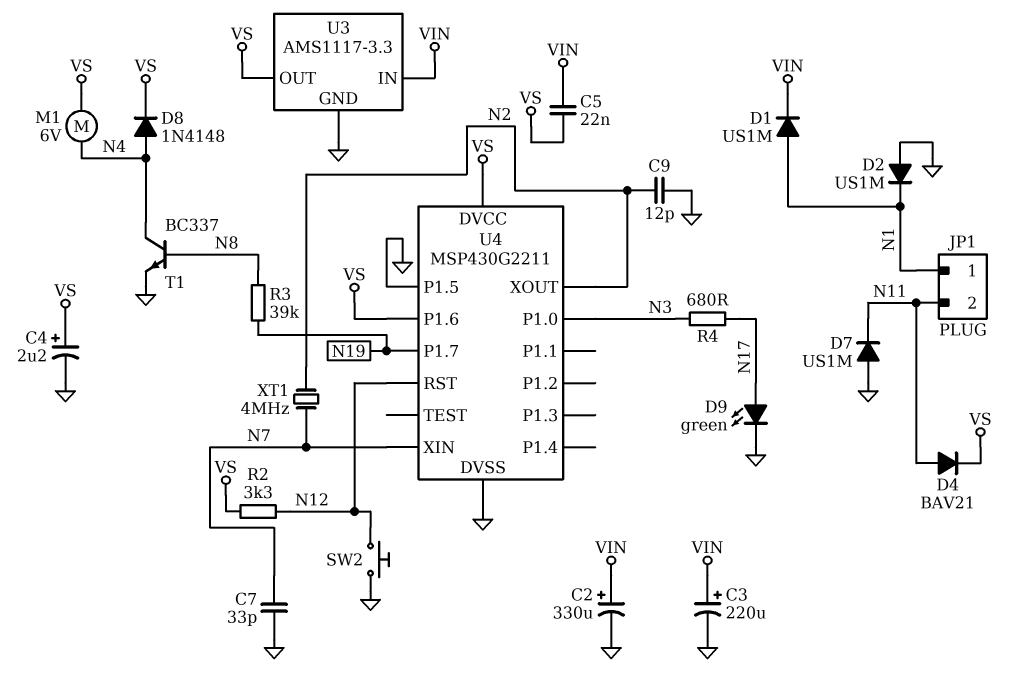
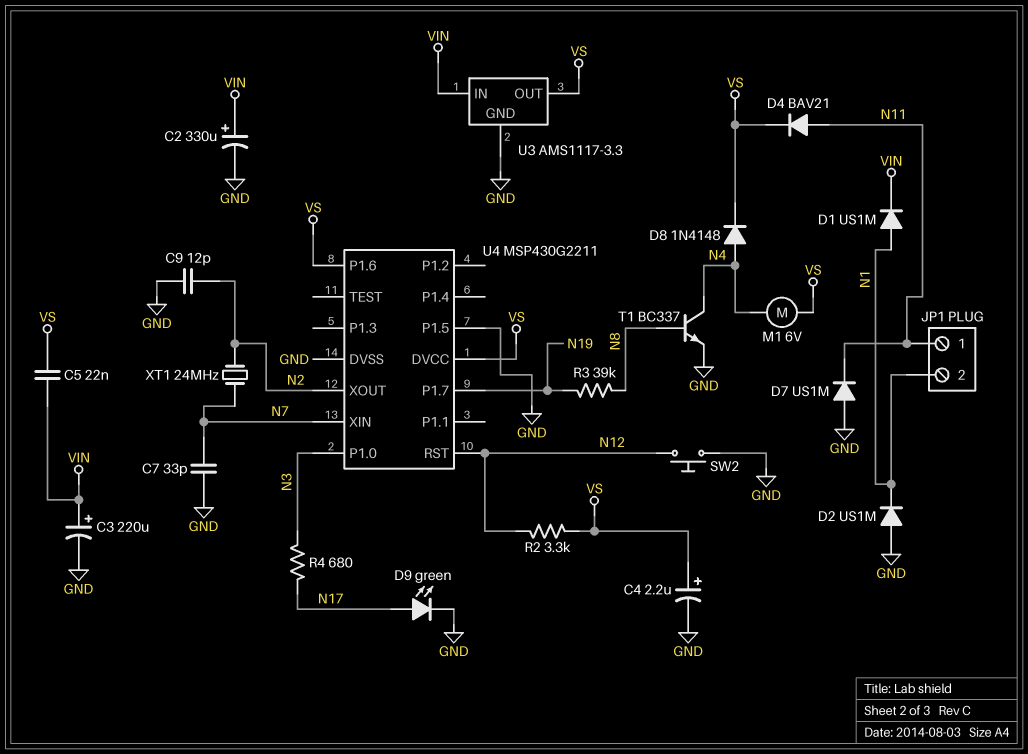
JP1 pin 1: N1 -> N11
JP1 pin 2: N11 -> N1
XT1: 4MHz (N2, N7) -> 24MHz (N2, N7)

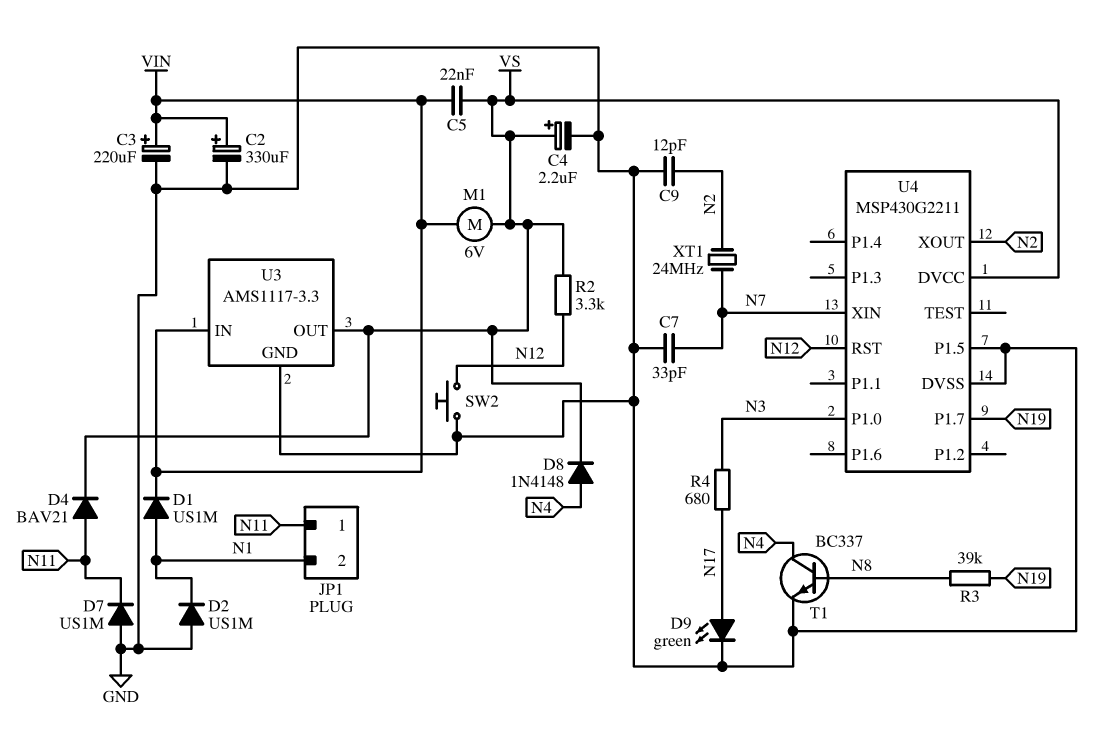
M1: motor 6V (N4, VS) -> motor 6V (VIN, VS)
U4 pin P1.6: VS -> none

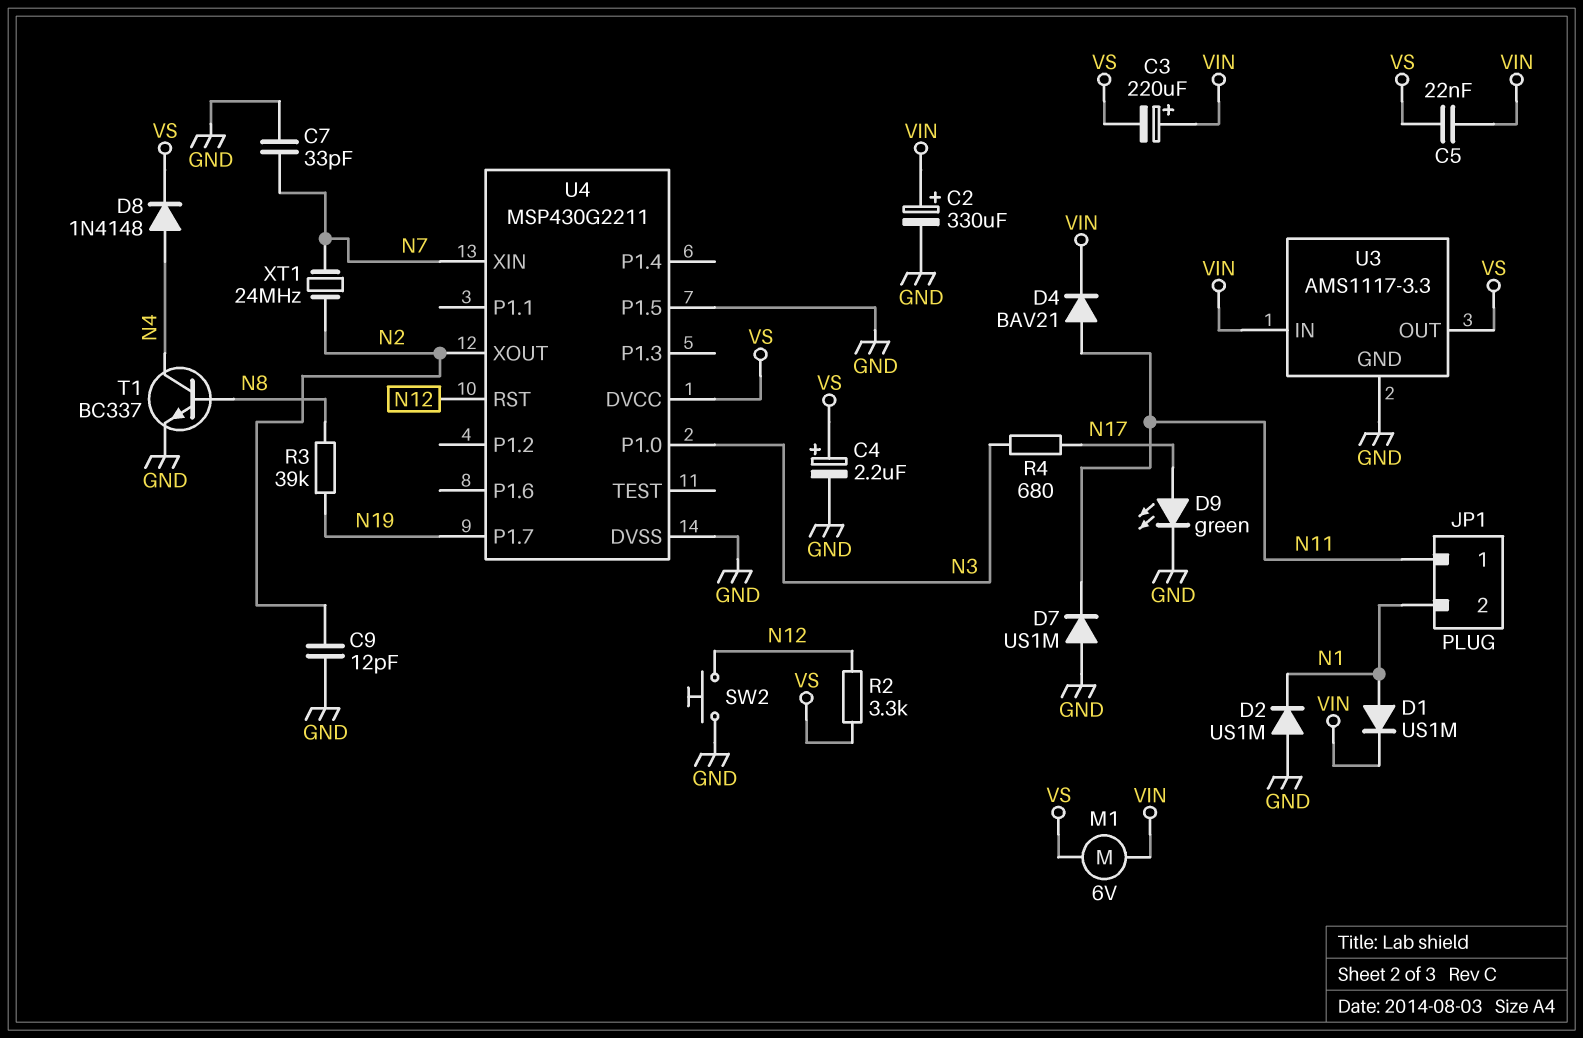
C3: 220uF (plus VIN, minus GND) -> 220uF (plus VIN, minus VS)
D4: diode BAV21 (A N11, K VS) -> diode BAV21 (A N11, K VIN)

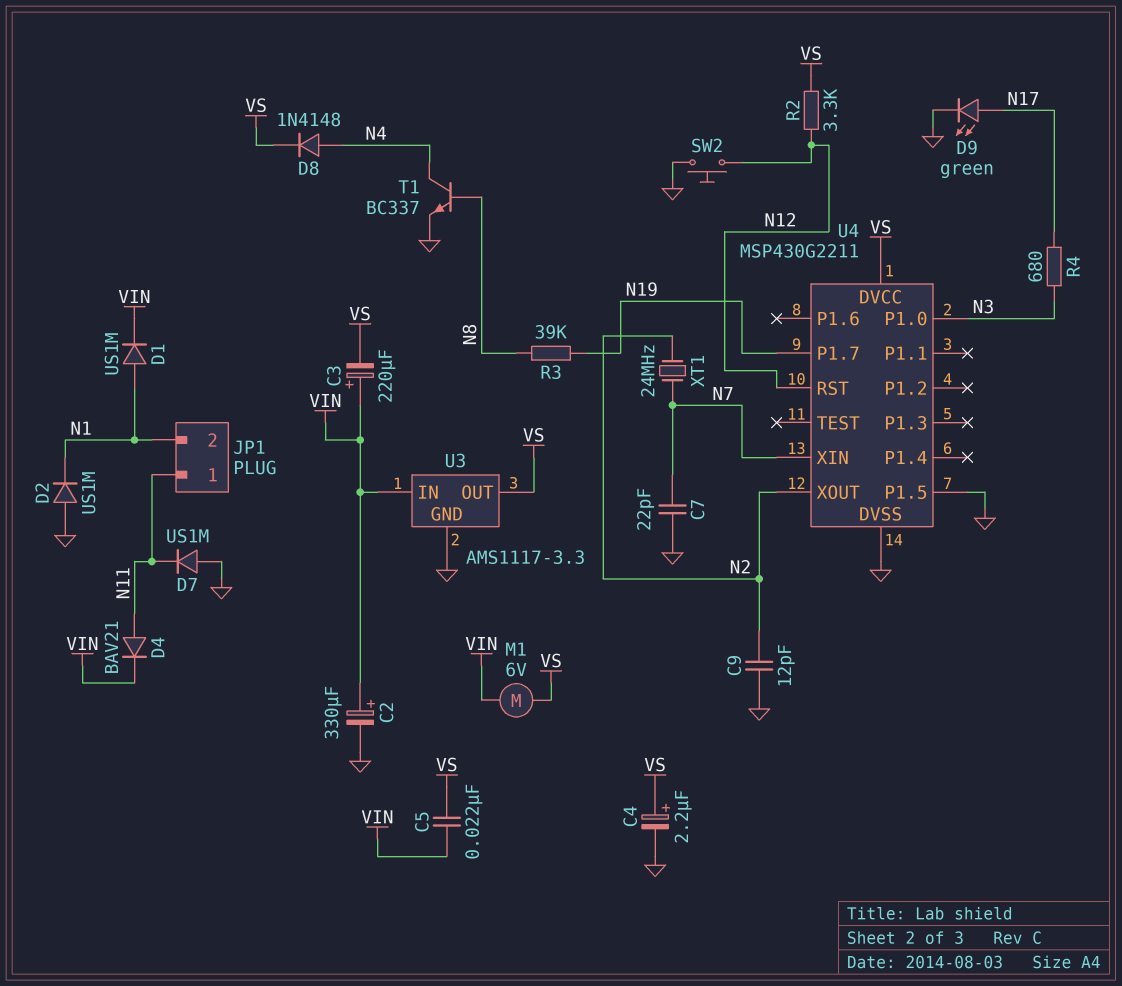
C7: 33pF (GND, N7) -> 22pF (GND, N7)

